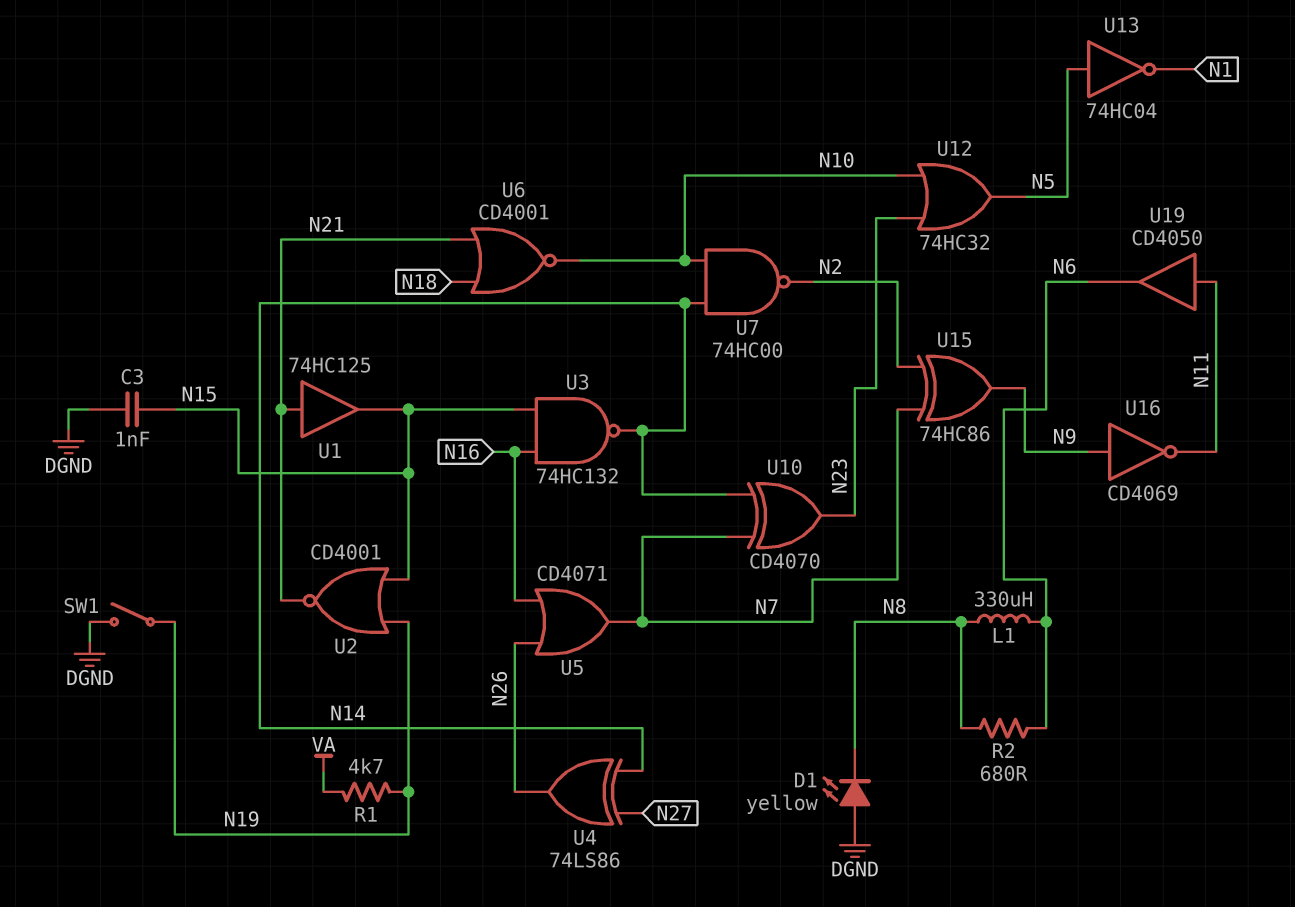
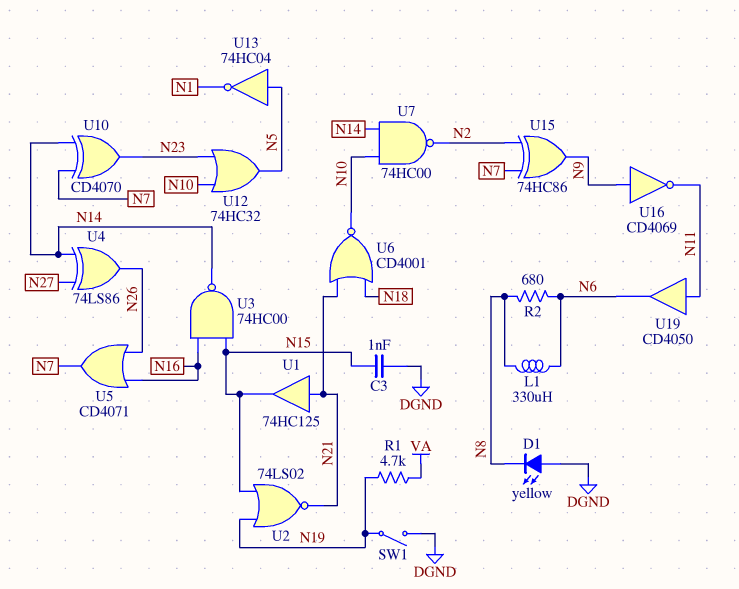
U2: NOR CD4001 (in N15, in N19, out N21) -> NOR 74LS02 (in N15, in N19, out N21)
U3: NAND 74HC132 (in N15, in N16, out N14) -> NAND 74HC00 (in N15, in N16, out N14)

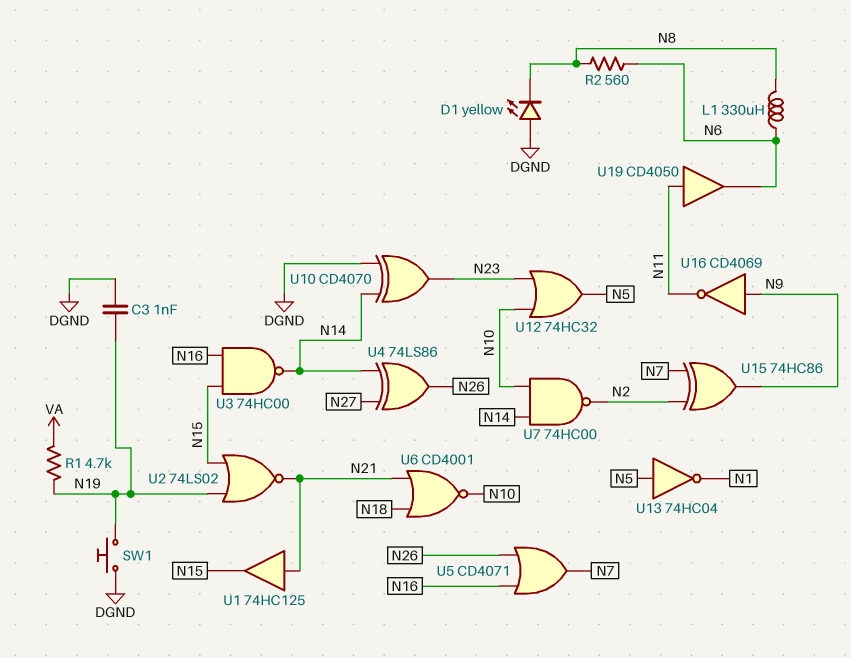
C3: 1nF (DGND, N15) -> 1nF (DGND, N19)
R2: 680 (N6, N8) -> 560 (N6, N8)
SW1: switch (DGND, N19) -> button (DGND, N19)
U10: XOR CD4070 (in N7, in N14, out N23) -> XOR CD4070 (in DGND, in N14, out N23)

